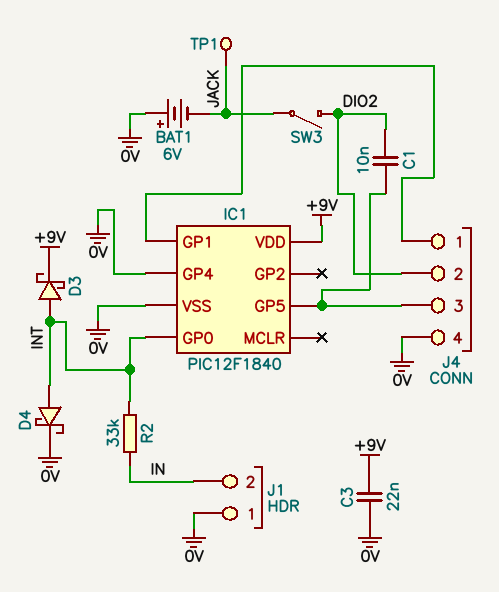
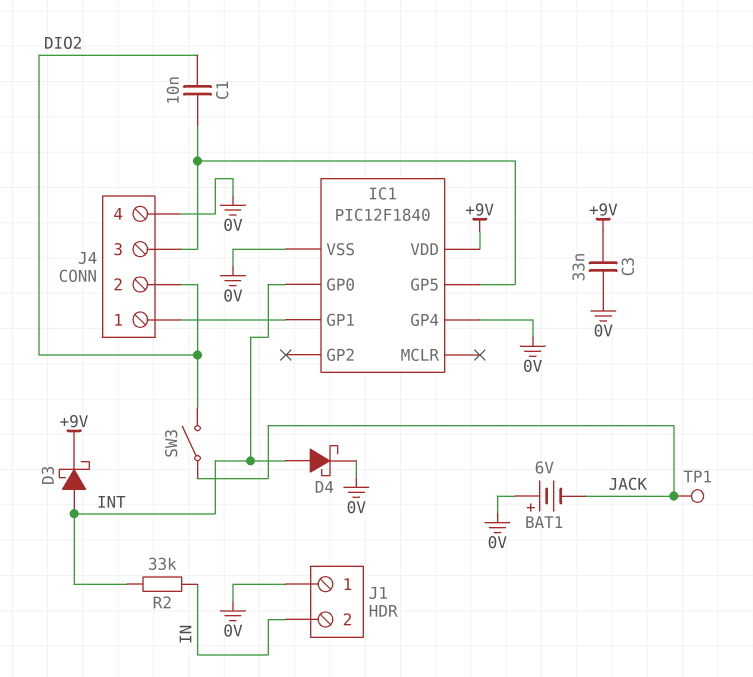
C3: 22nF (+9V, 0V) -> 33nF (+9V, 0V)

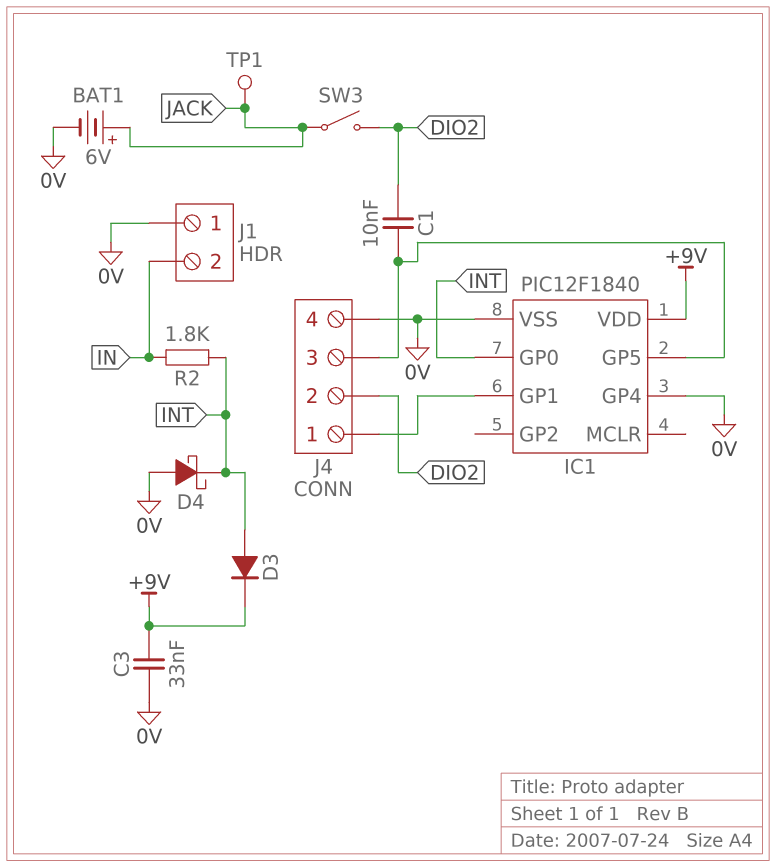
BAT1: 6V (plus 0V, minus JACK) -> 6V (plus JACK, minus 0V)
D3: schottky (A INT, K +9V) -> diode (A INT, K +9V)
D4: schottky (A INT, K 0V) -> schottky (A 0V, K INT)
R2: 33k (IN, INT) -> 1.8k (IN, INT)

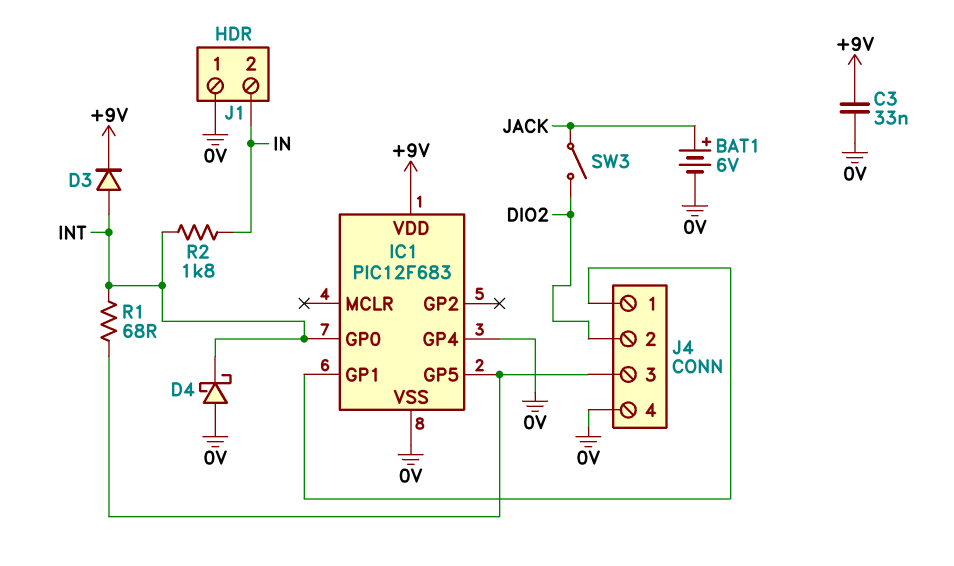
C1: 10nF (DIO2, IC1/GP5) -> none
IC1: PIC12F1840 -> PIC12F683
R1: none -> 68 (IC1/GP5, INT)
TP1: test point (JACK) -> none

